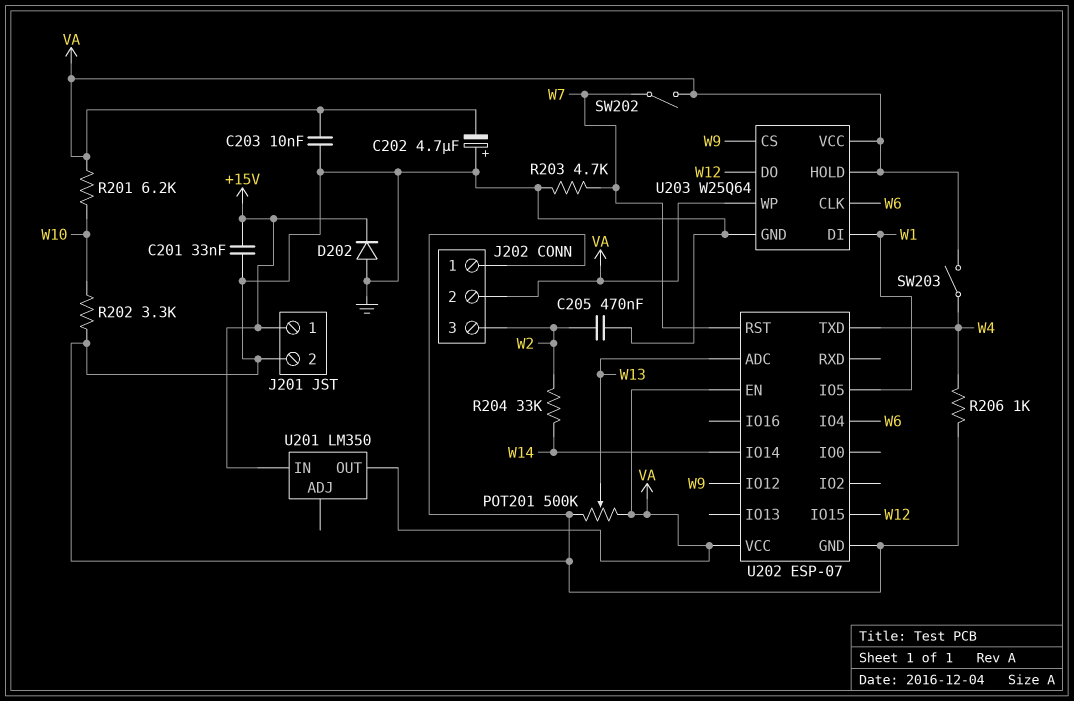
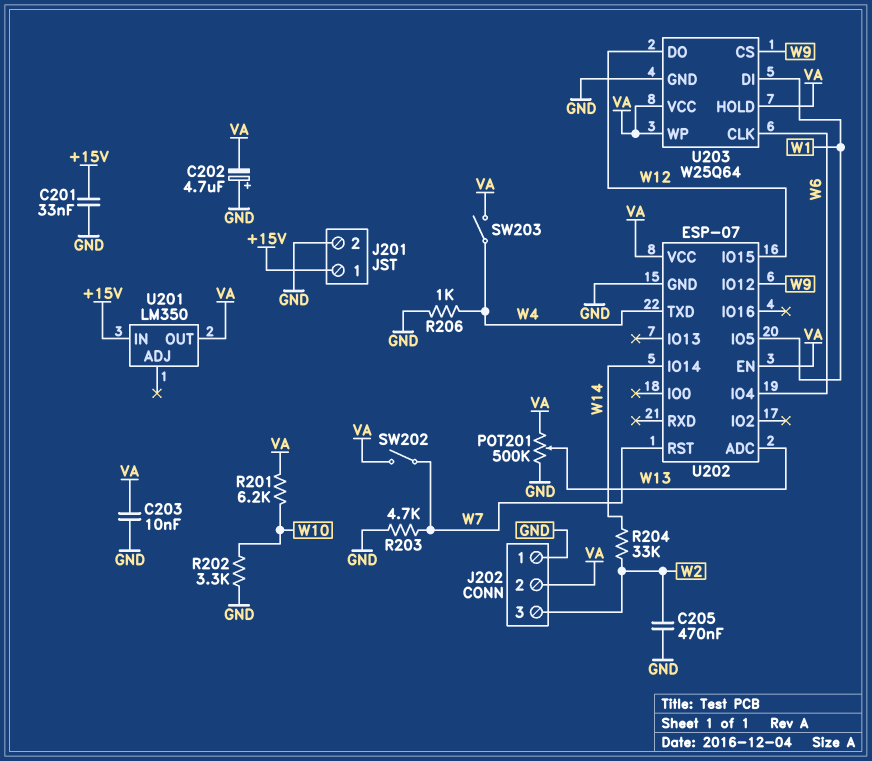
D202: diode (A GND, K +15V) -> none

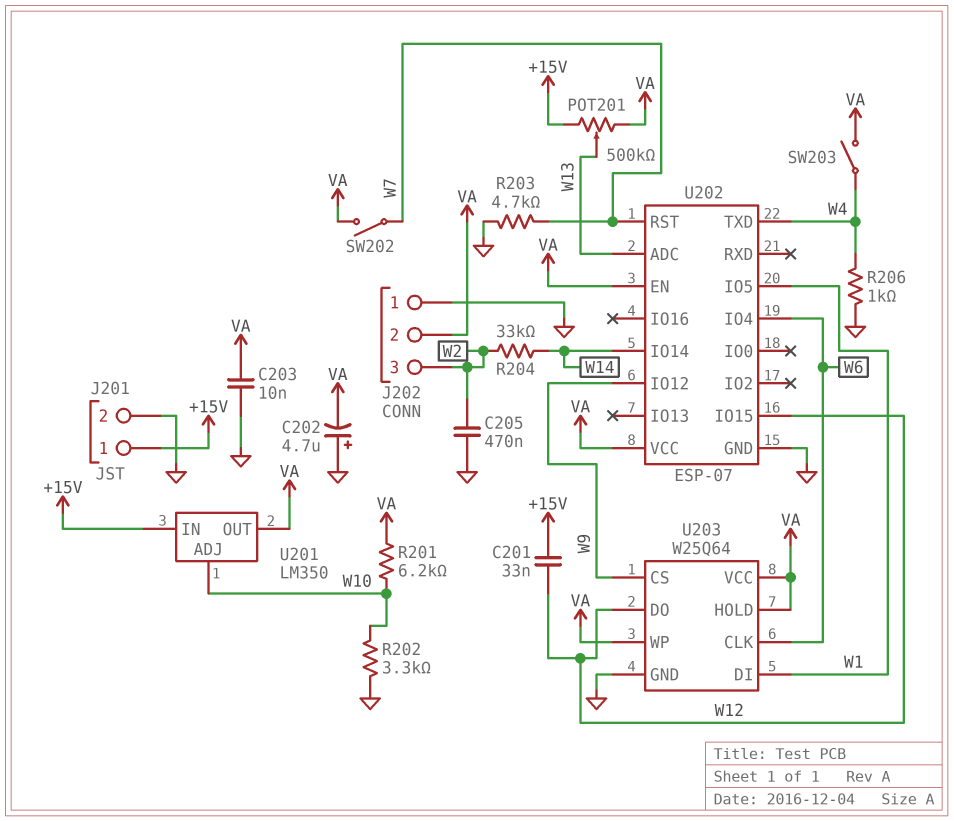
C201: 33nF (+15V, GND) -> 33nF (+15V, W12)
POT201: 500k (GND, VA, wiper W13) -> 500k (+15V, VA, wiper W13)
U201 pin ADJ: none -> W10

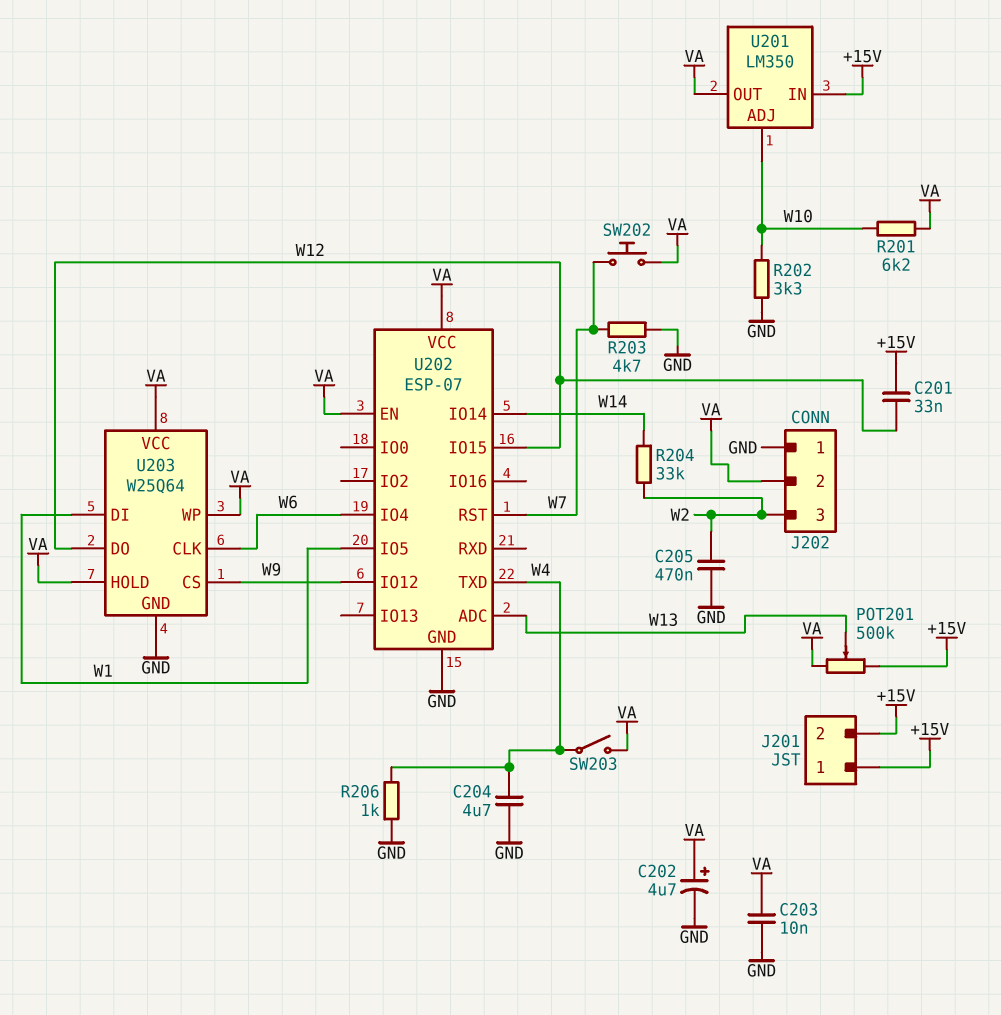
C202: 4.7uF (plus GND, minus VA) -> 4.7uF (plus VA, minus GND)
C204: none -> 4.7uF (GND, W4)
J201 pin 2: GND -> +15V
SW202: switch (VA, W7) -> button (VA, W7)

